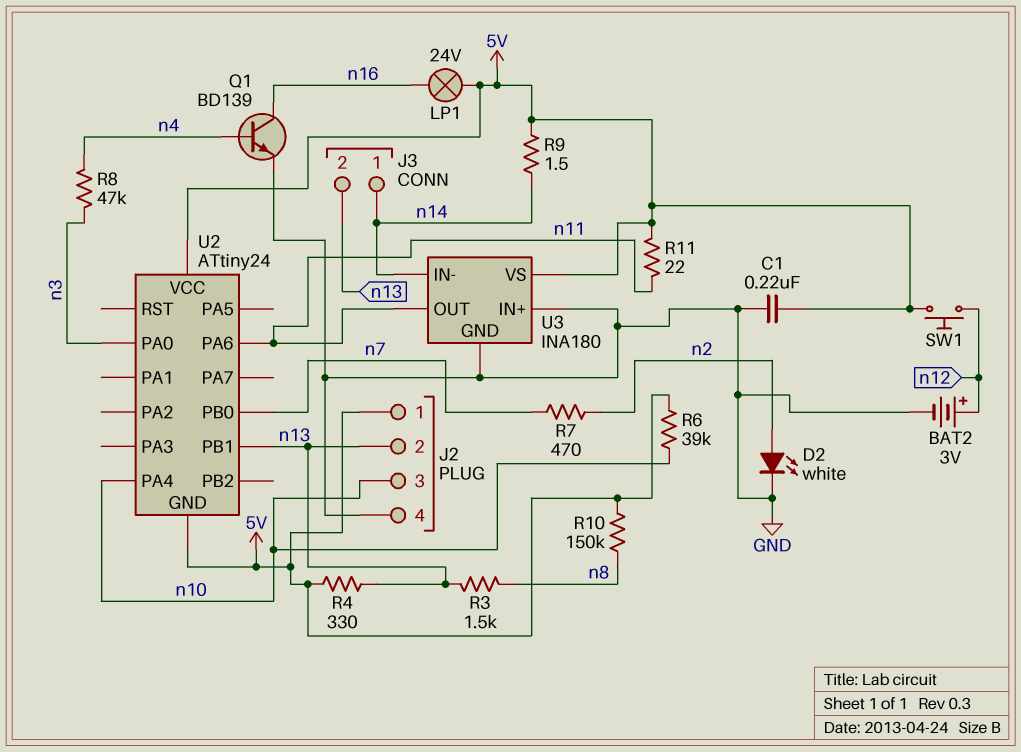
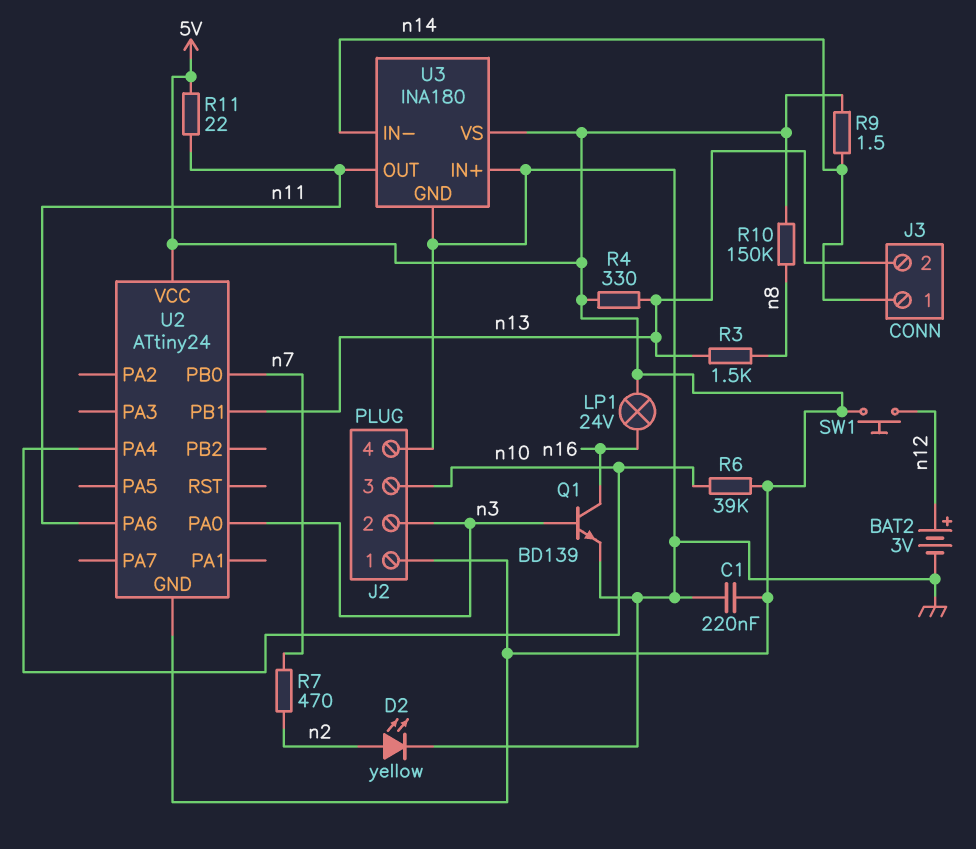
D2: LED white (A n2, K GND) -> LED yellow (A n2, K GND)
J2 pin 2: n13 -> n3
Q1: NPN BD139 (B n4, C n16, E GND) -> NPN BD139 (B n3, C n16, E GND)
R8: 47k (n3, n4) -> none

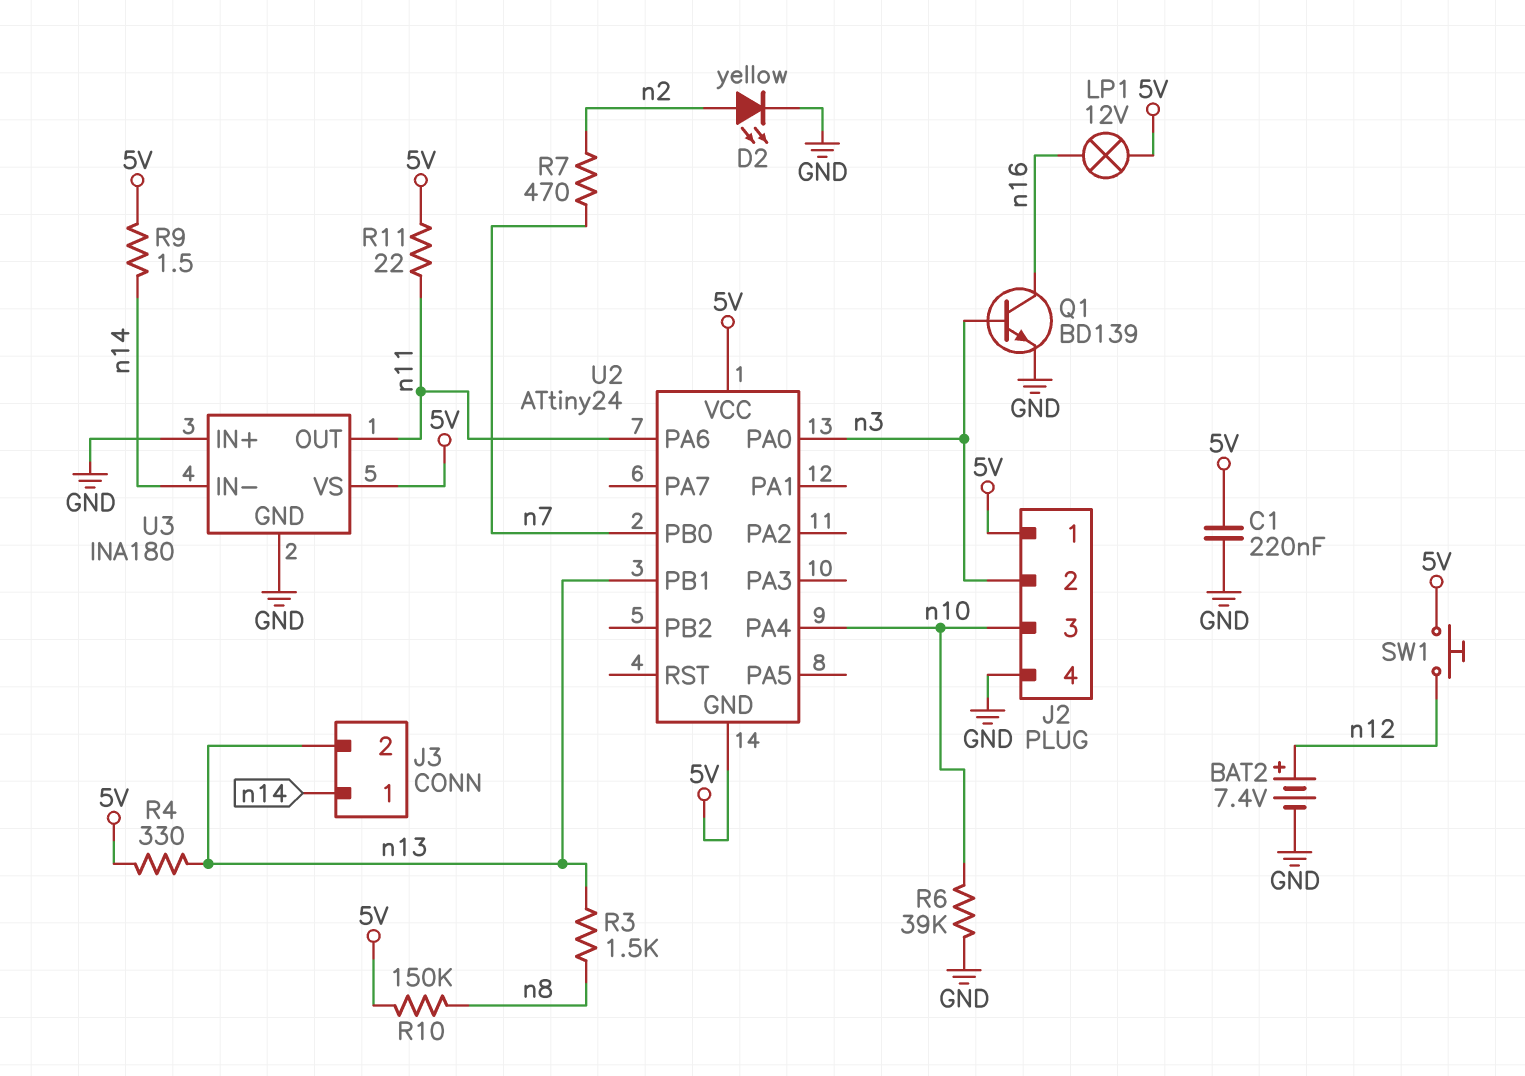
BAT2: 3V (plus n12, minus GND) -> 7.4V (plus n12, minus GND)
LP1: lamp 24V (5V, n16) -> lamp 12V (5V, n16)
R6: 39k (5V, n10) -> 39k (GND, n10)

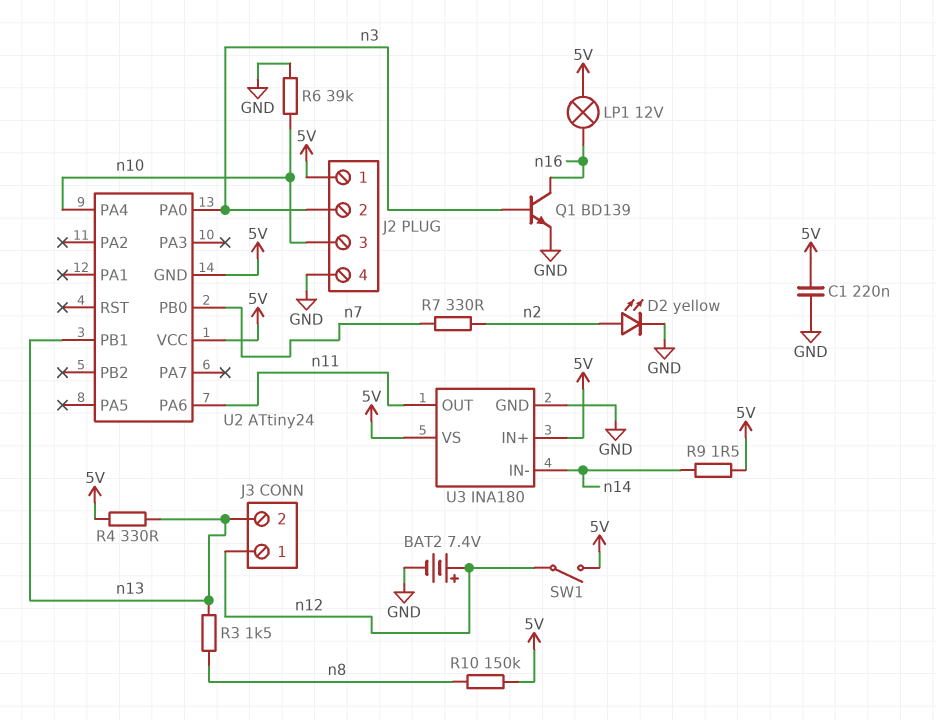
J3 pin 1: n14 -> n12
R7: 470 (n2, n7) -> 330 (n2, n7)
R11: 22 (5V, n11) -> none
SW1: button (5V, n12) -> switch (5V, n12)
U3 pin IN+: GND -> 5V

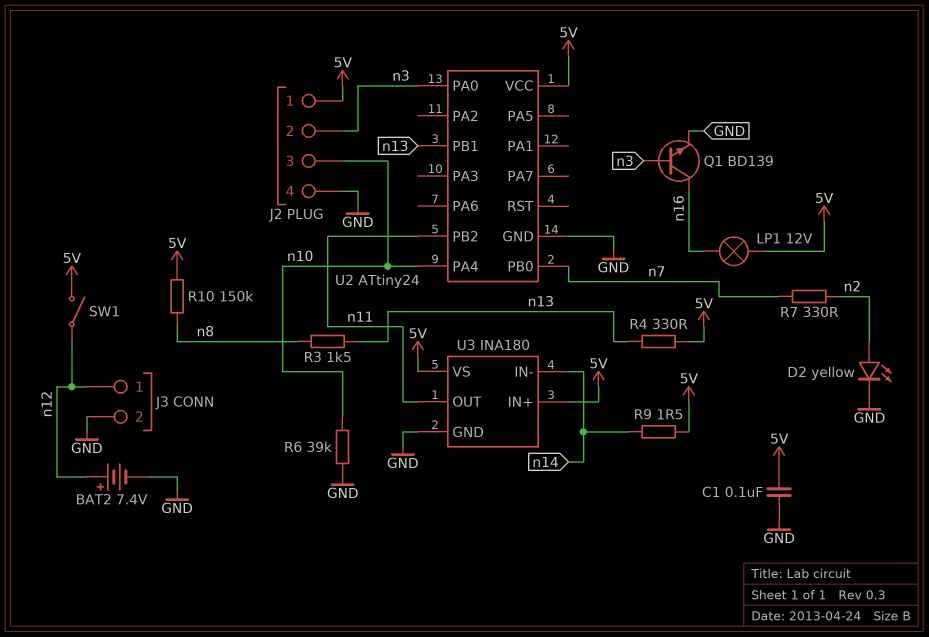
C1: 220nF (5V, GND) -> 100nF (5V, GND)
J3 pin 2: n13 -> GND
U2 pin GND: 5V -> GND
U2 pin PA6: n11 -> none
U2 pin PB2: none -> n11

